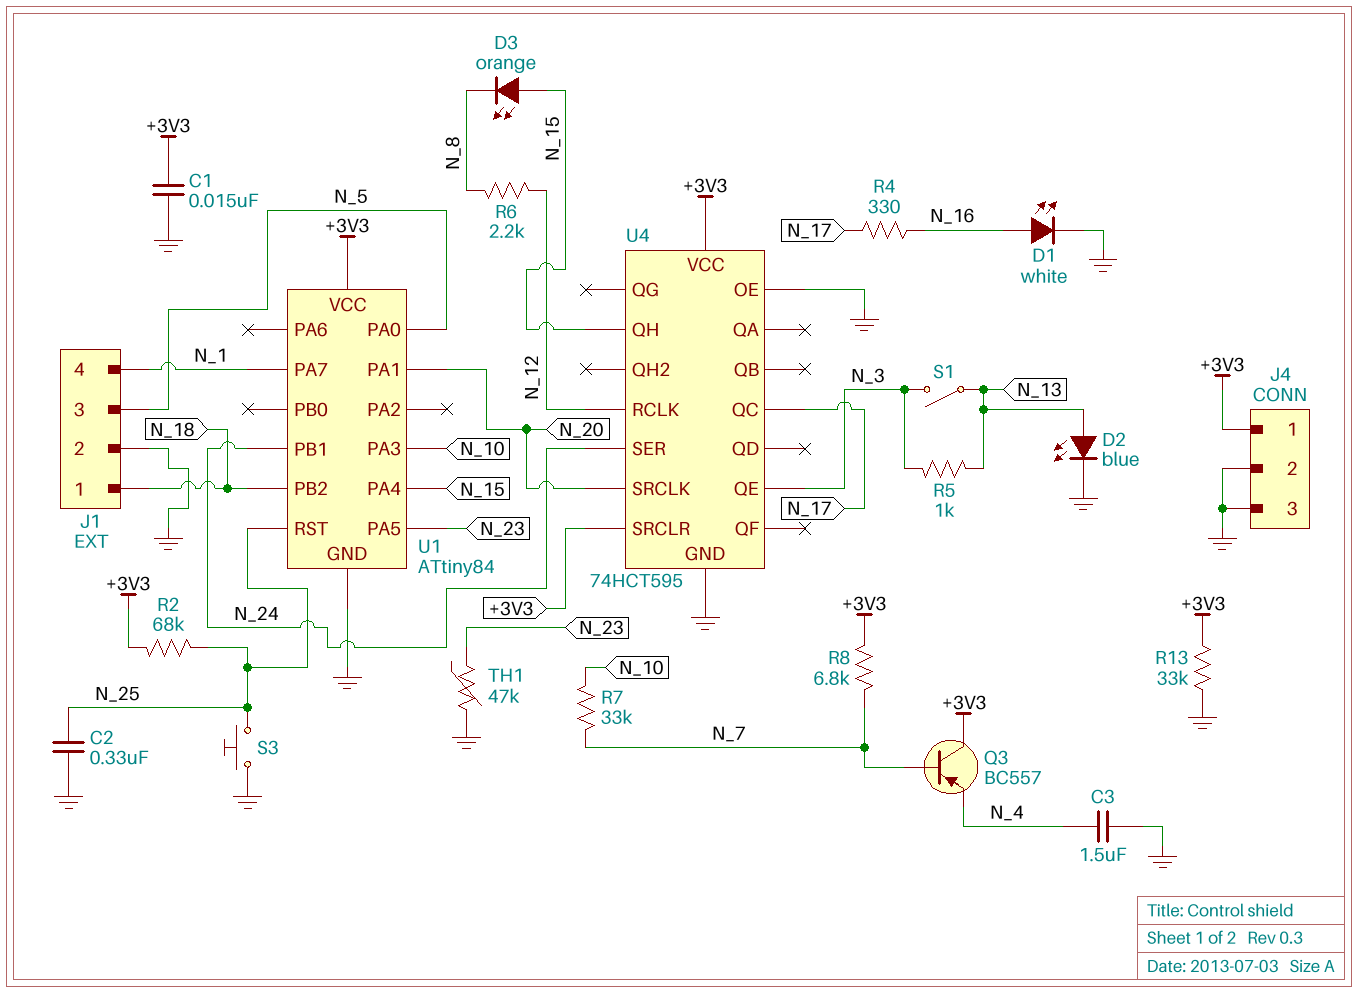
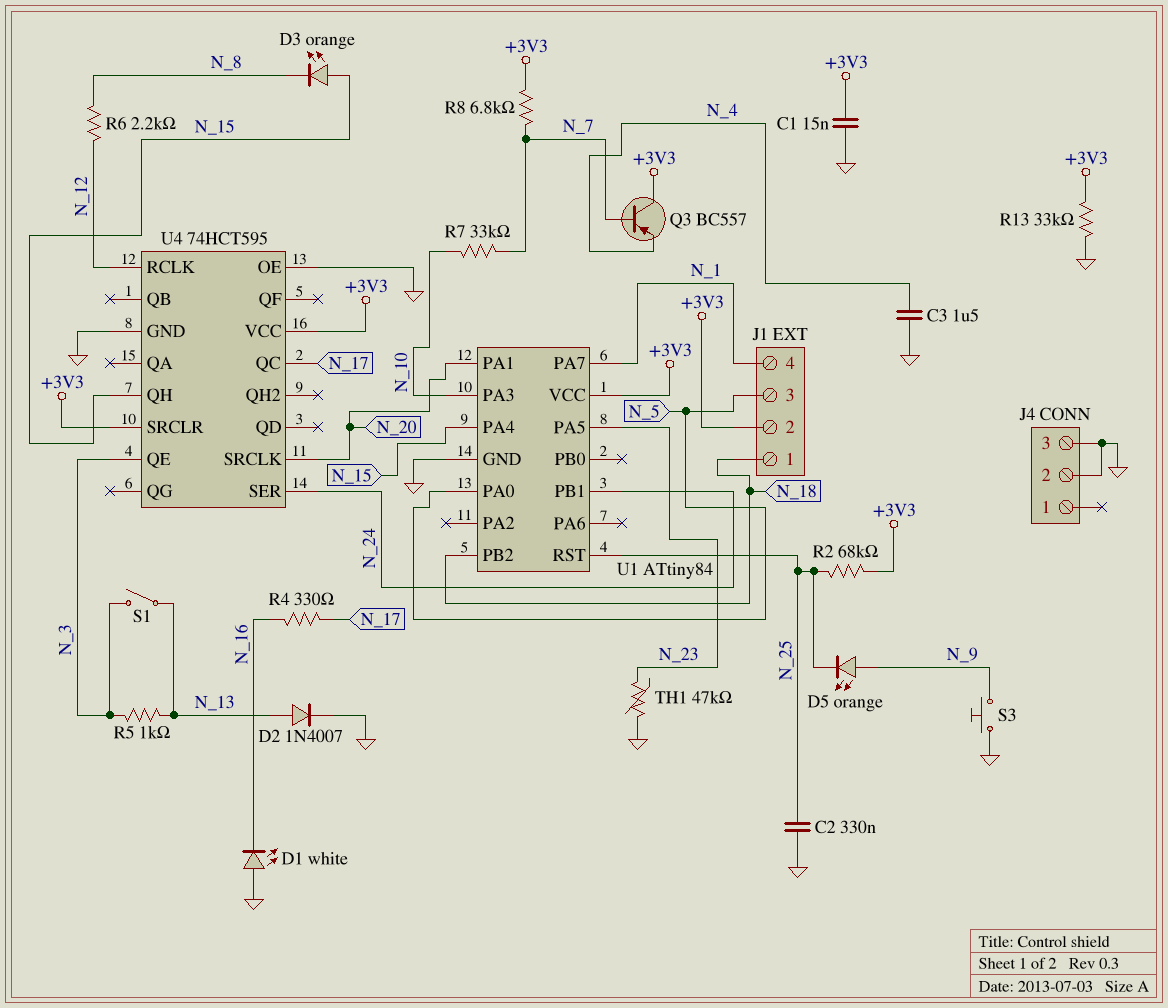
D1: LED white (A N_16, K GND) -> LED white (A GND, K N_16)
D2: LED blue (A N_13, K GND) -> diode 1N4007 (A N_13, K GND)
D5: none -> LED orange (A N_9, K N_25)
J1 pin 2: GND -> +3V3
J4 pin 1: +3V3 -> none
S3: button (GND, N_25) -> button (GND, N_9)

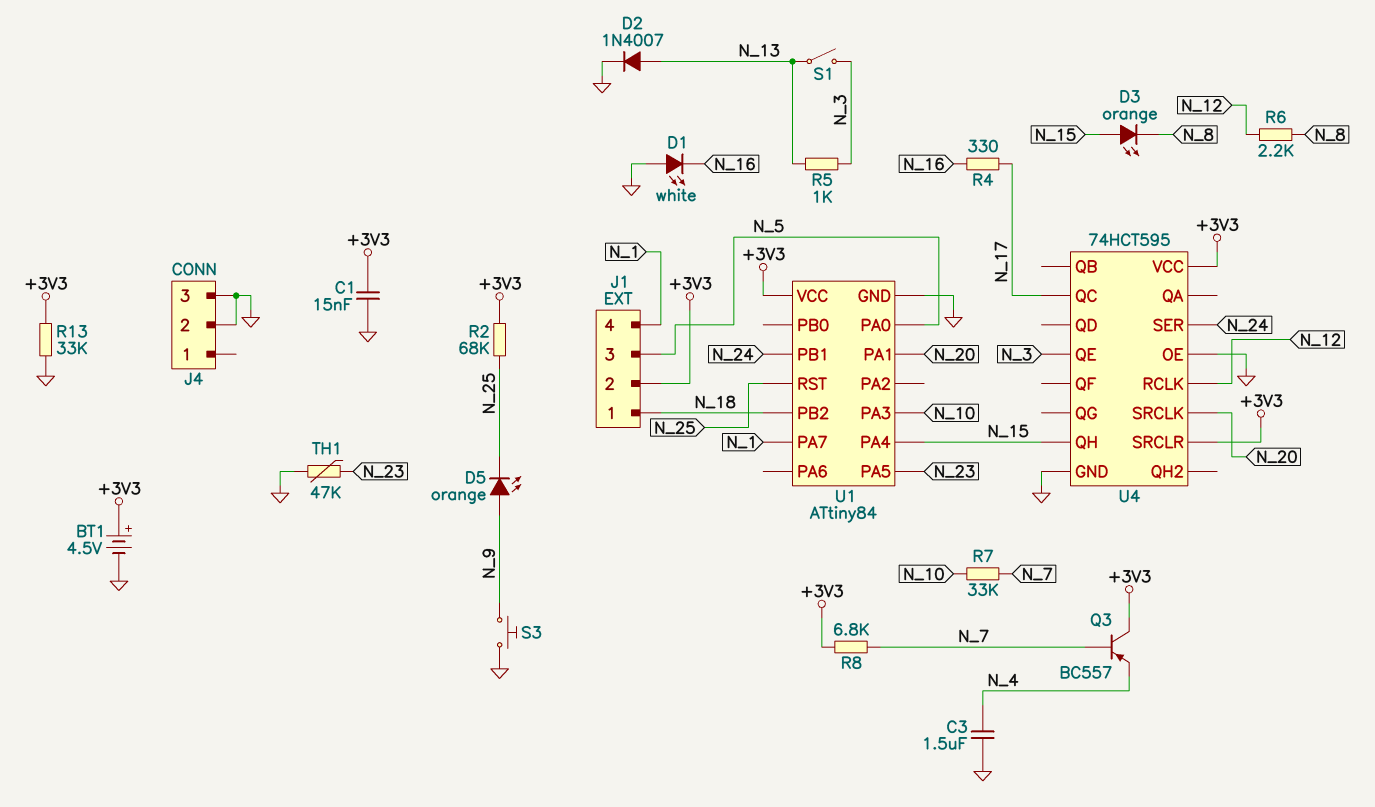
BT1: none -> 4.5V (plus +3V3, minus GND)
C2: 330nF (GND, N_25) -> none

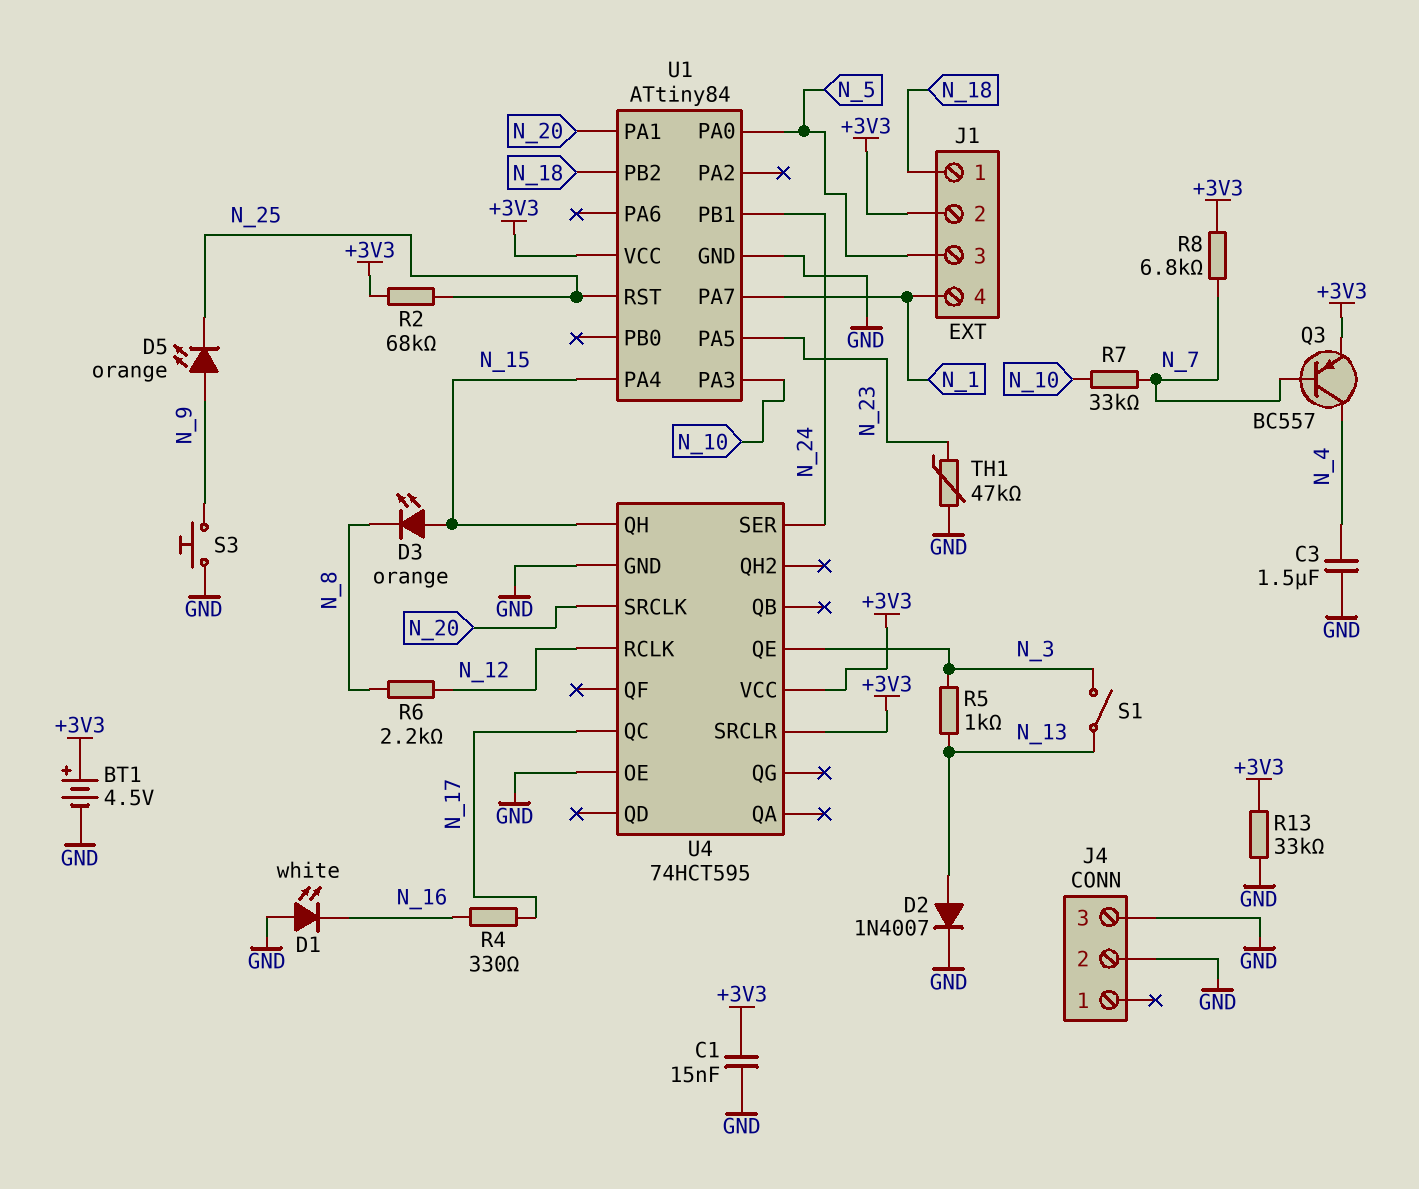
Q3: PNP BC557 (B N_7, C +3V3, E N_4) -> PNP BC557 (B N_7, C N_4, E +3V3)

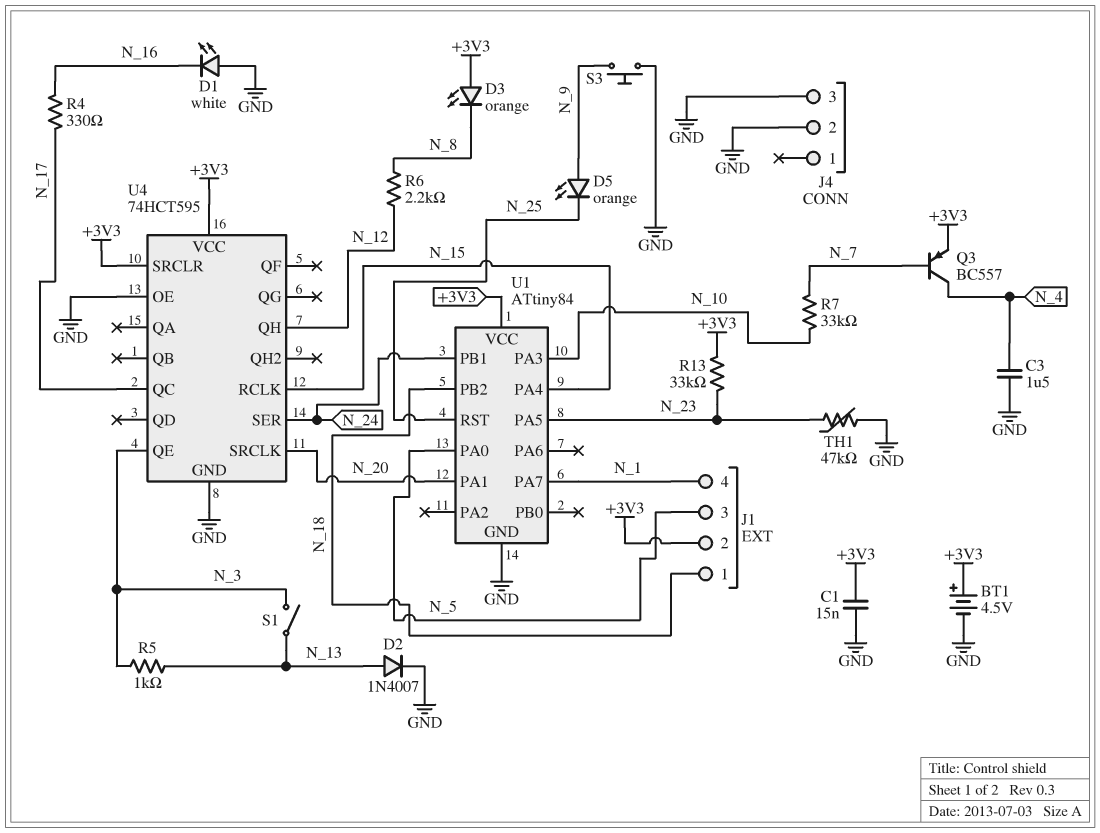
D3: LED orange (A N_15, K N_8) -> LED orange (A +3V3, K N_8)
R2: 68k (+3V3, N_25) -> none
R8: 6.8k (+3V3, N_7) -> none
R13: 33k (+3V3, GND) -> 33k (+3V3, N_23)
U4 pin QH: N_15 -> N_12
U4 pin RCLK: N_12 -> N_15

